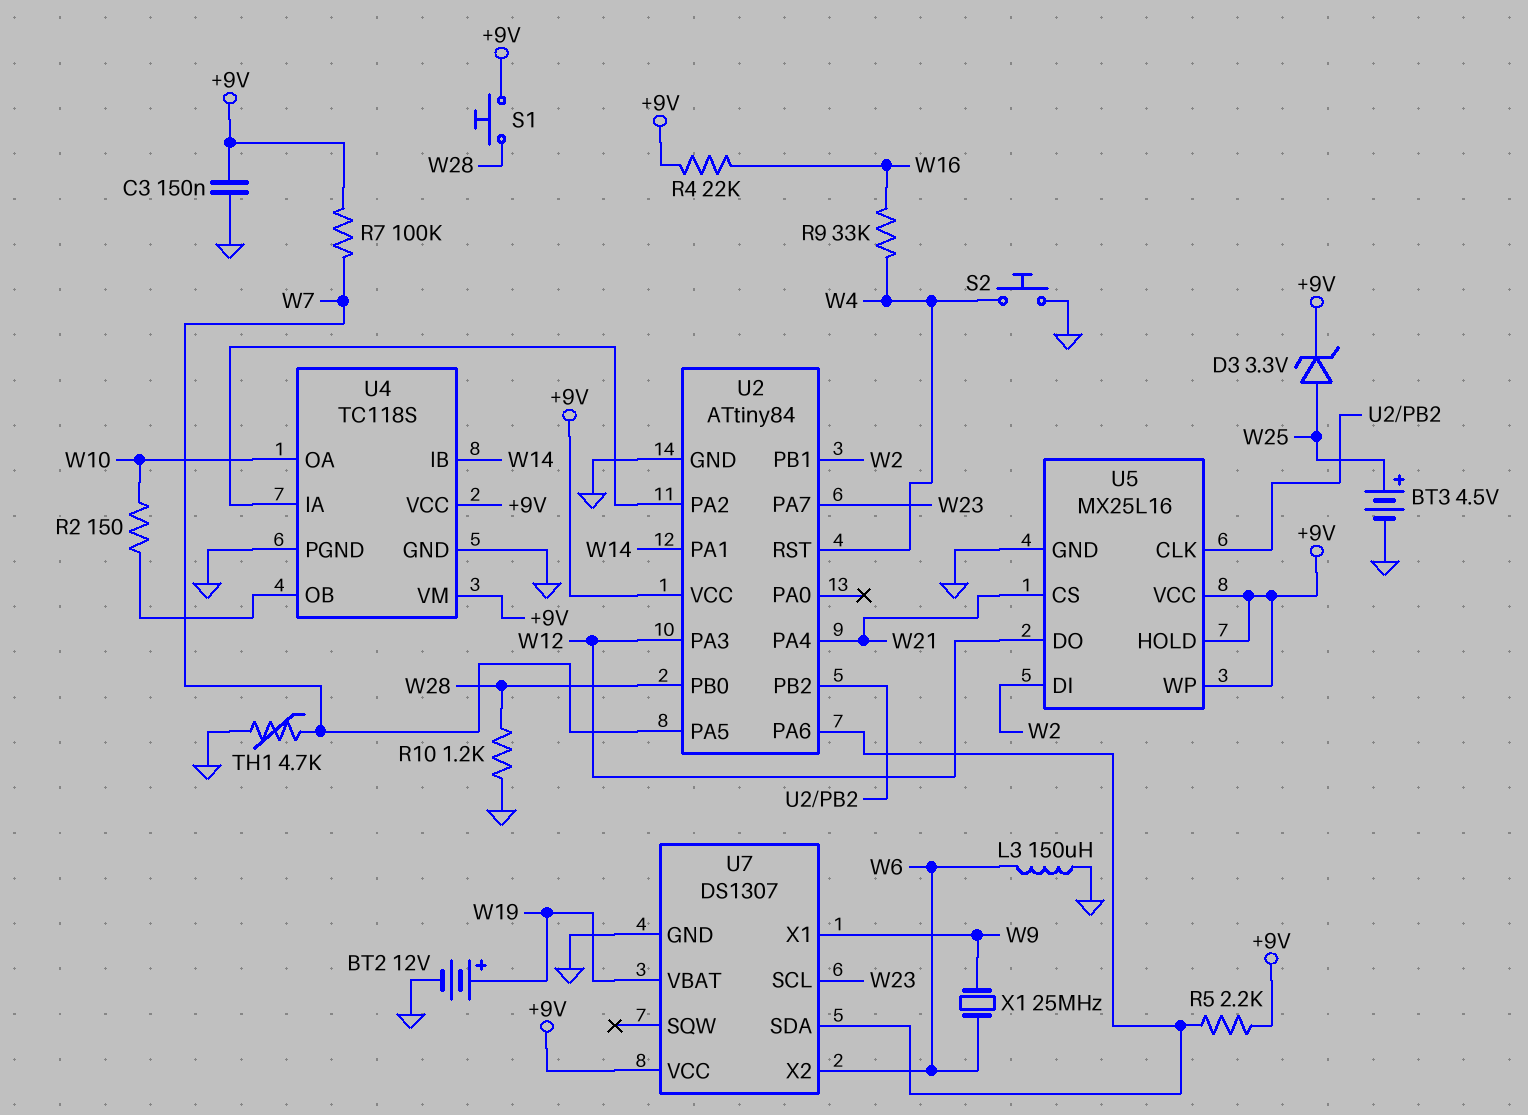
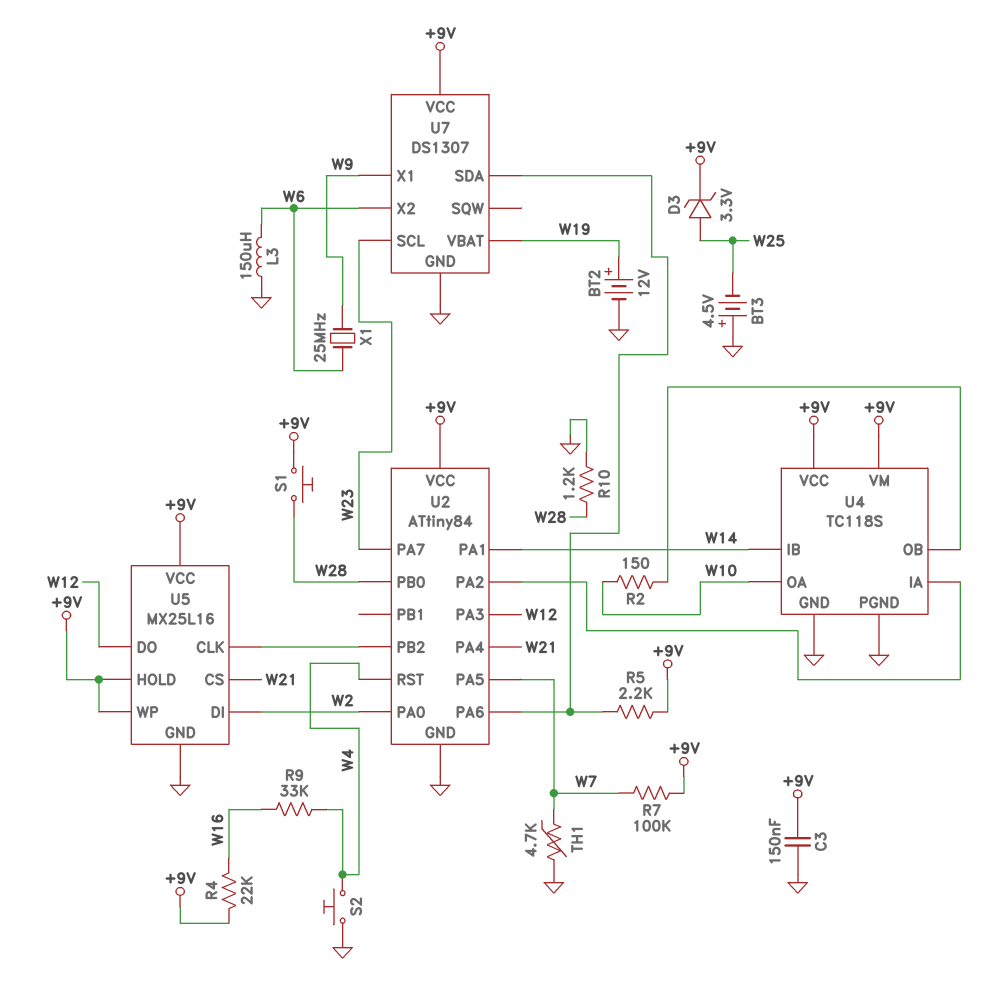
BT3: 4.5V (plus W25, minus GND) -> 4.5V (plus GND, minus W25)
U2 pin PA0: none -> W2
U2 pin PB1: W2 -> none

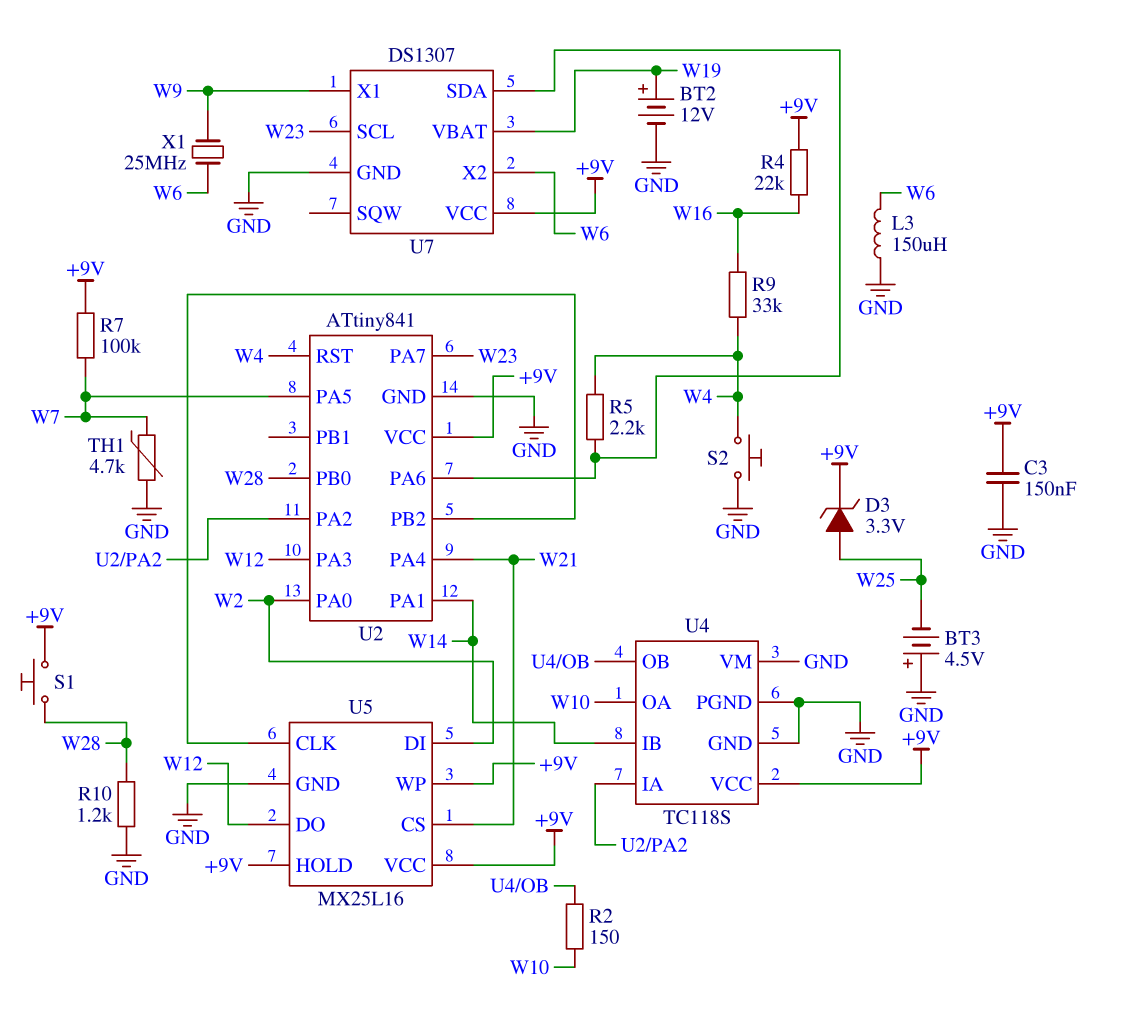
R5: 2.2k (+9V, U2/PA6) -> 2.2k (U2/PA6, W4)
U2: ATtiny84 -> ATtiny841
U4 pin VM: +9V -> GND

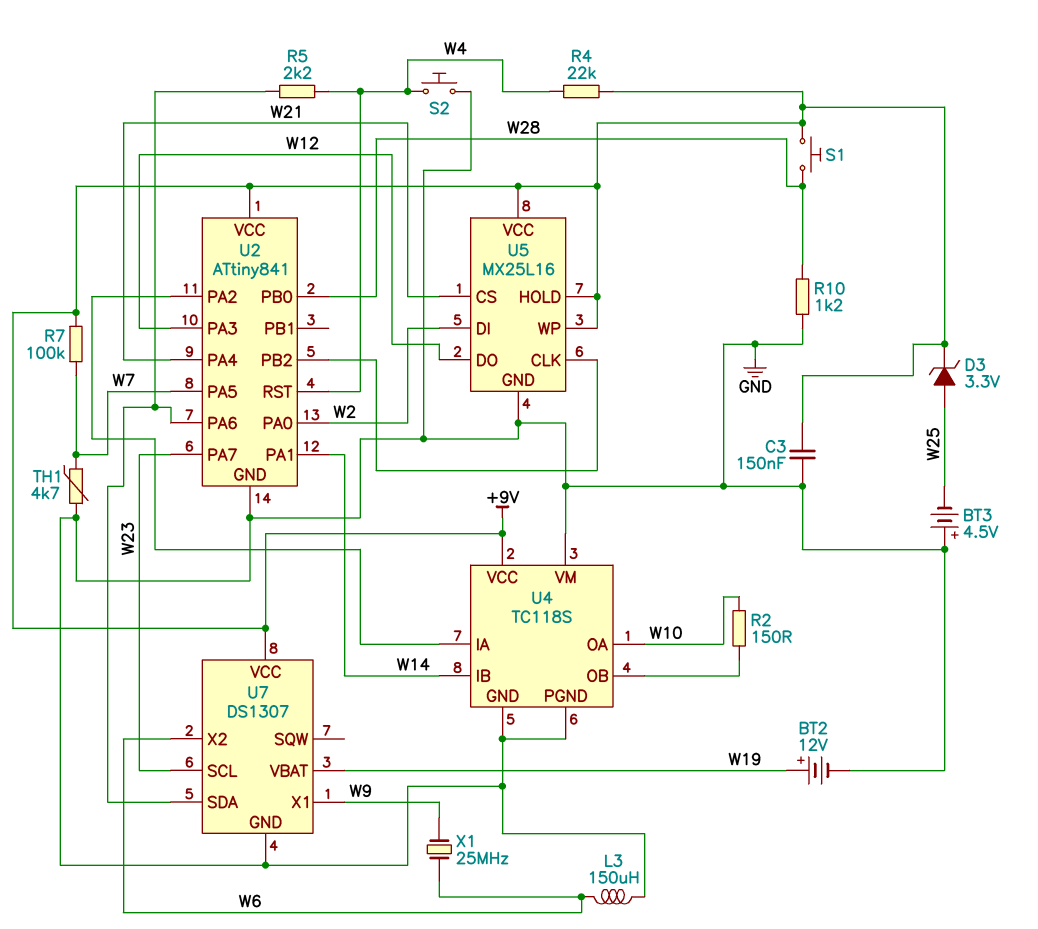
R4: 22k (+9V, W16) -> 22k (+9V, W4)
R9: 33k (W4, W16) -> none

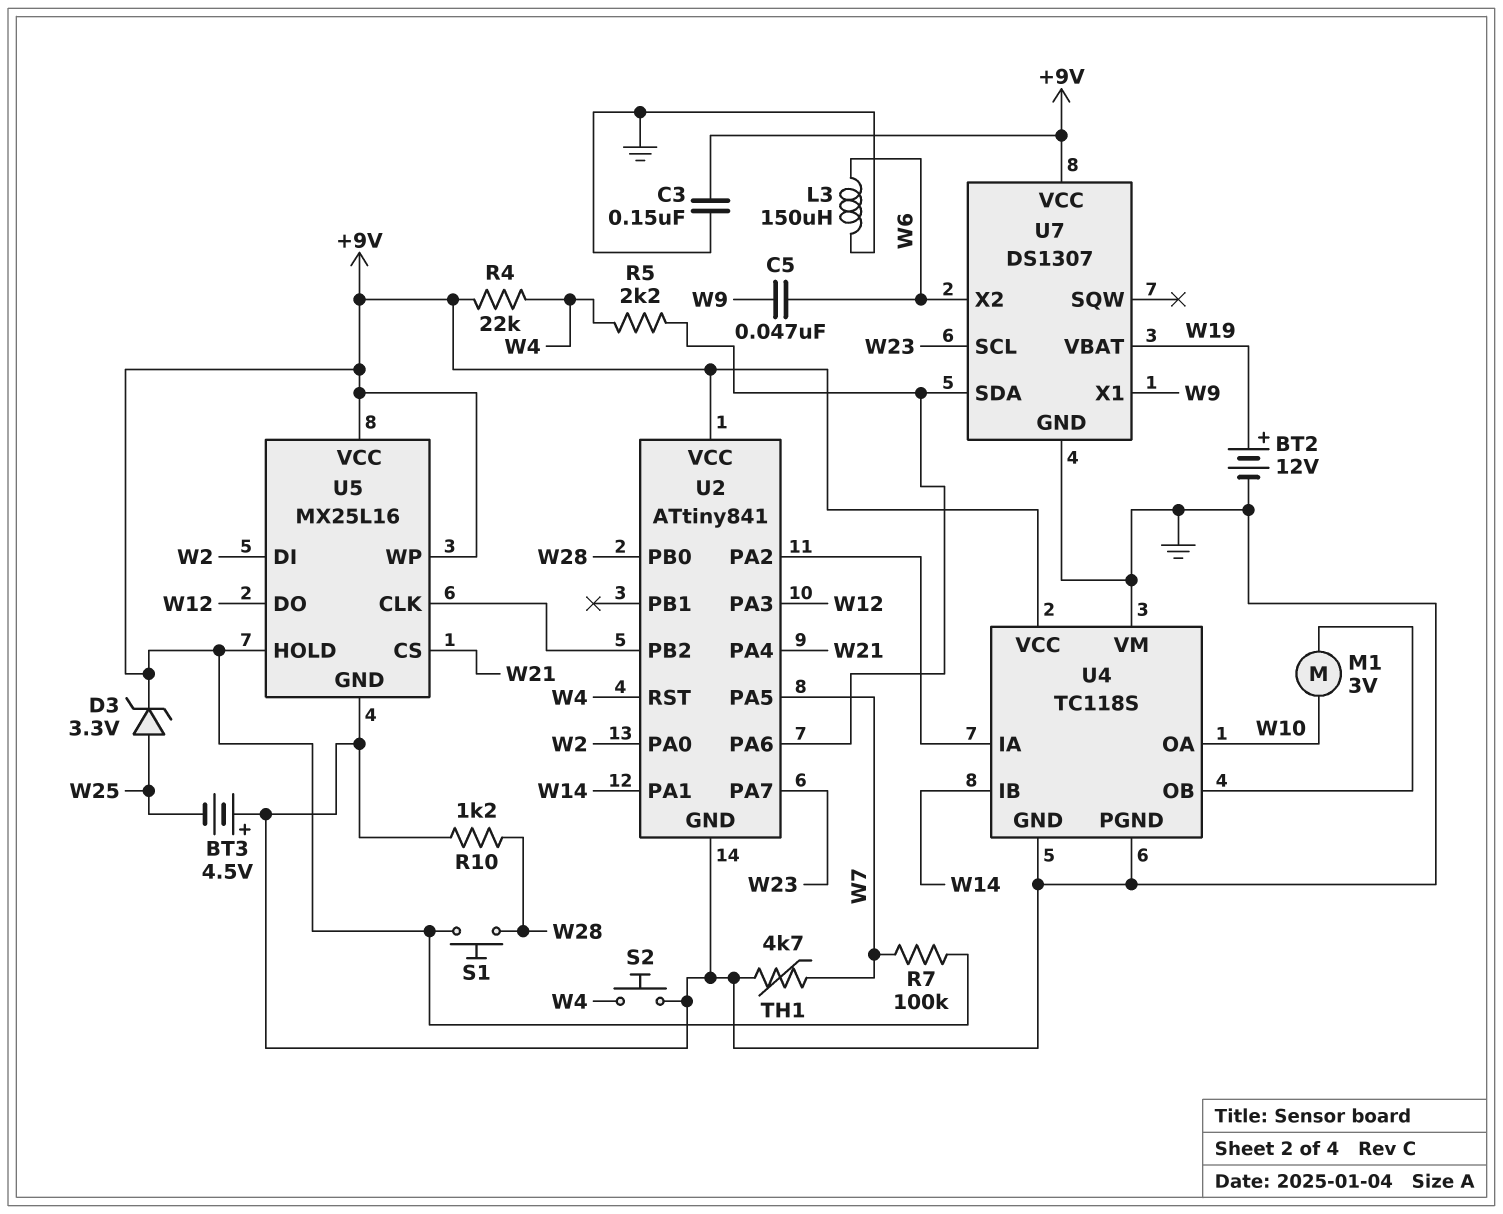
C5: none -> 47nF (W6, W9)
M1: none -> motor 3V (U4/OB, W10)
R2: 150 (U4/OB, W10) -> none
X1: 25MHz (W6, W9) -> none

